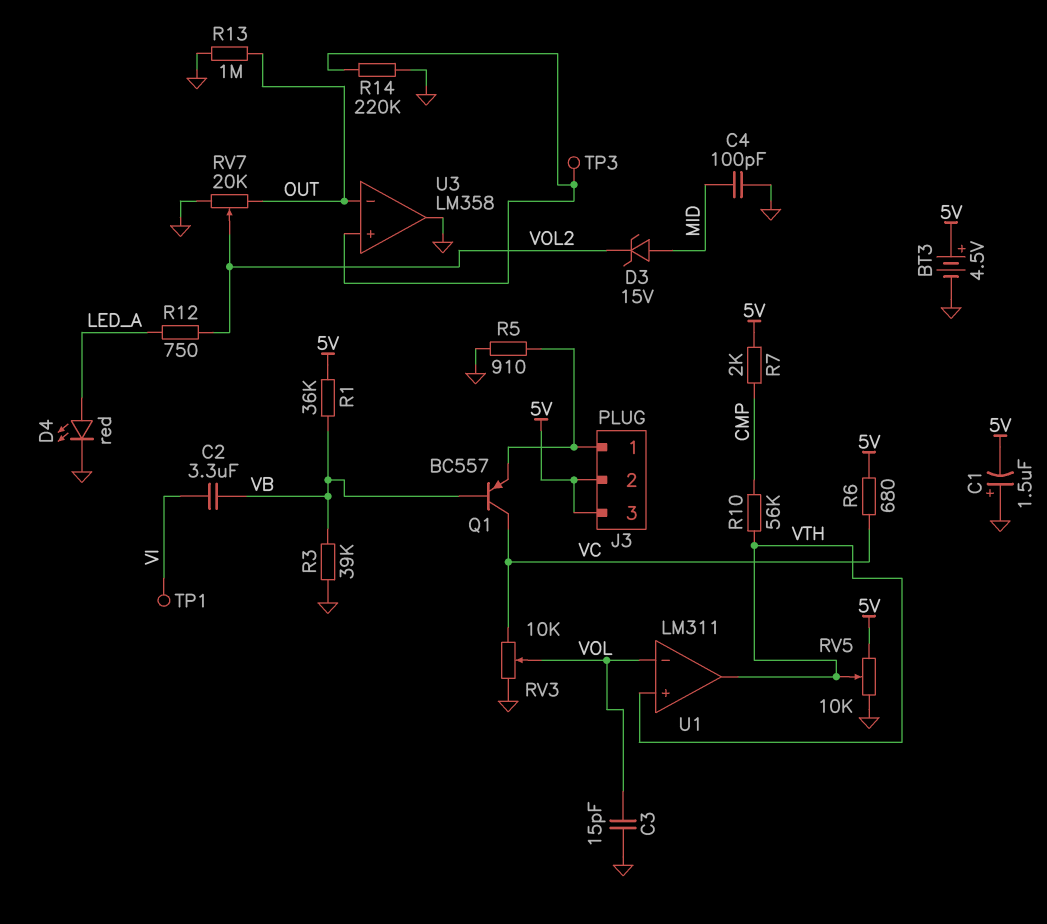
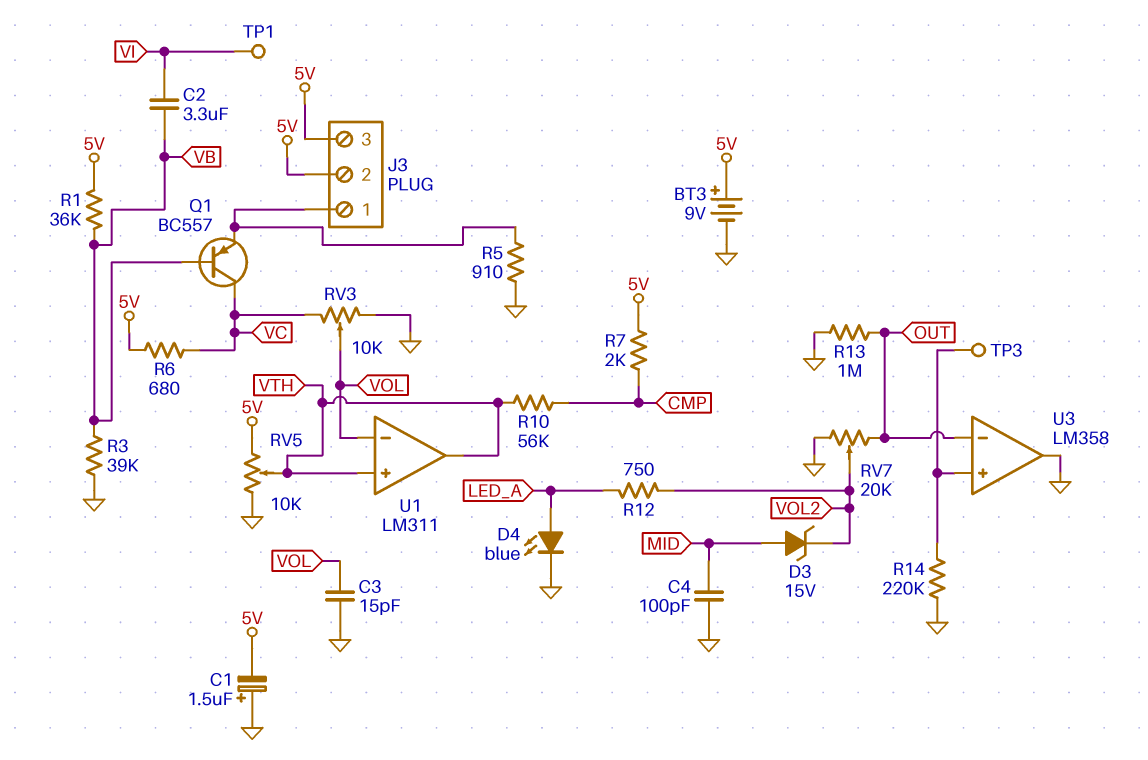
BT3: 4.5V (plus 5V, minus GND) -> 9V (plus 5V, minus GND)
D4: LED red (A LED_A, K GND) -> LED blue (A LED_A, K GND)

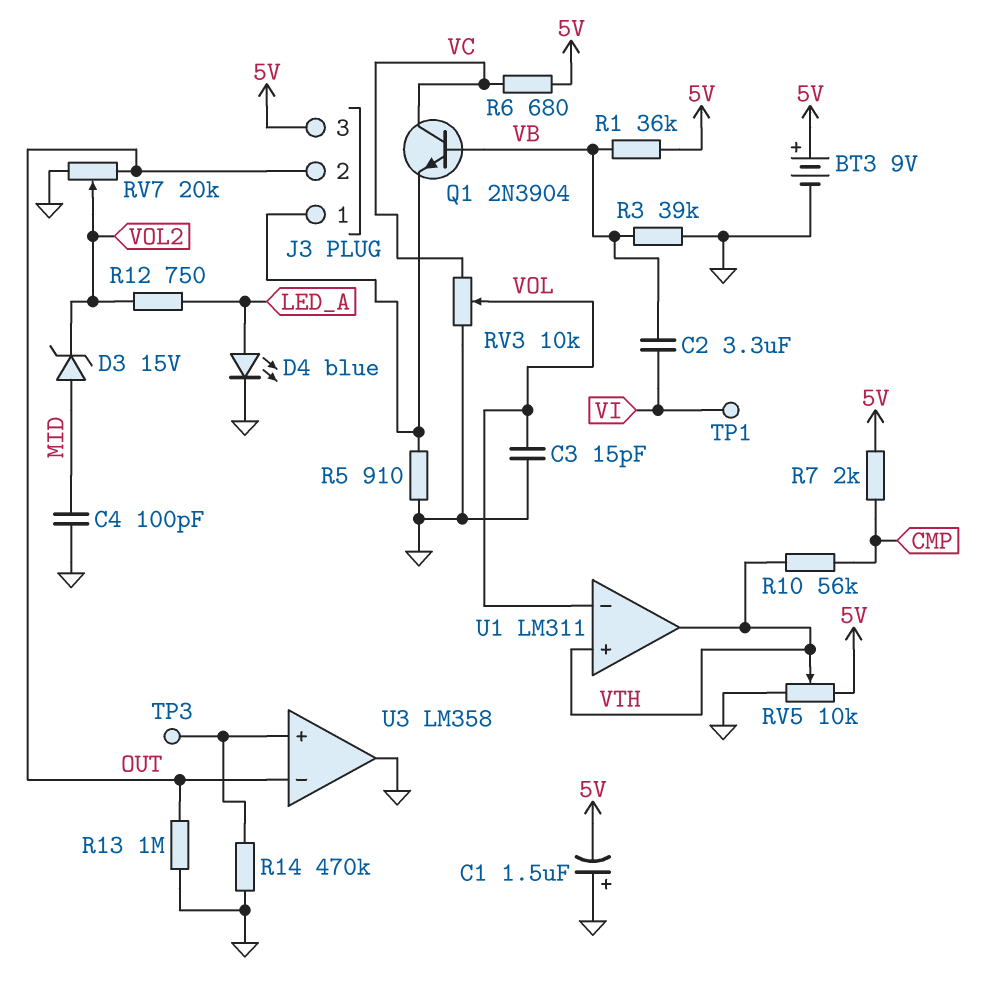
J3 pin 2: 5V -> OUT
Q1: PNP BC557 (B VB, C VC, E J3/1) -> NPN 2N3904 (B VB, C VC, E J3/1)
R14: 220k (GND, U3/in+) -> 470k (GND, U3/in+)

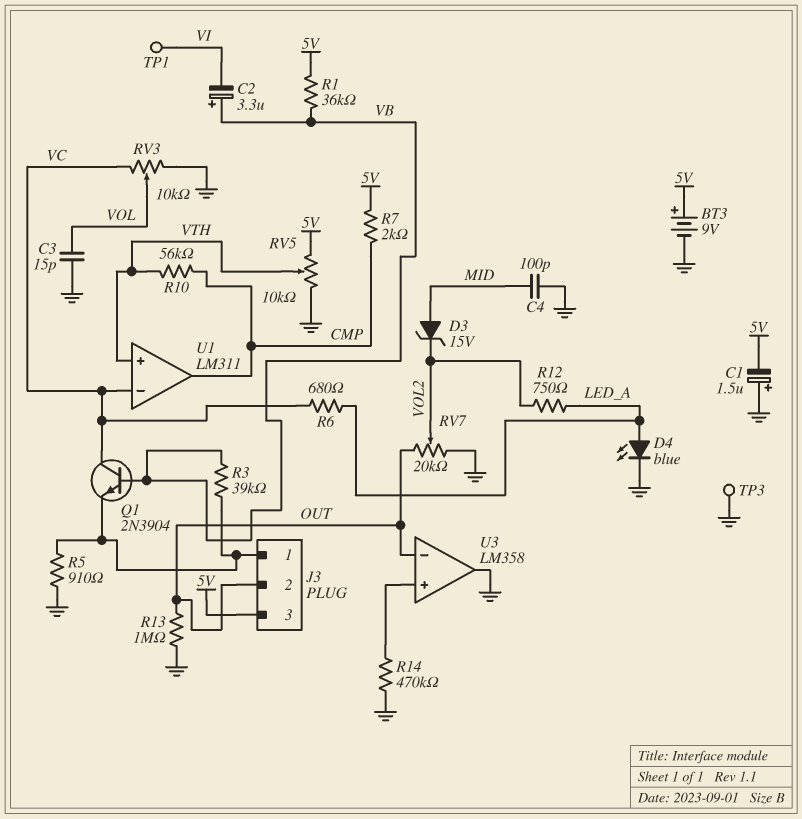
C2: 3.3uF (VB, VI) -> 3.3uF (plus VB, minus VI)
R3: 39k (GND, VB) -> 39k (J3/1, VB)
R6: 680 (5V, VC) -> 680 (LED_A, VC)
TP3: test point (U3/in+) -> test point (GND)
U1 pin in-: VOL -> VC
U1 pin out: VTH -> CMP

